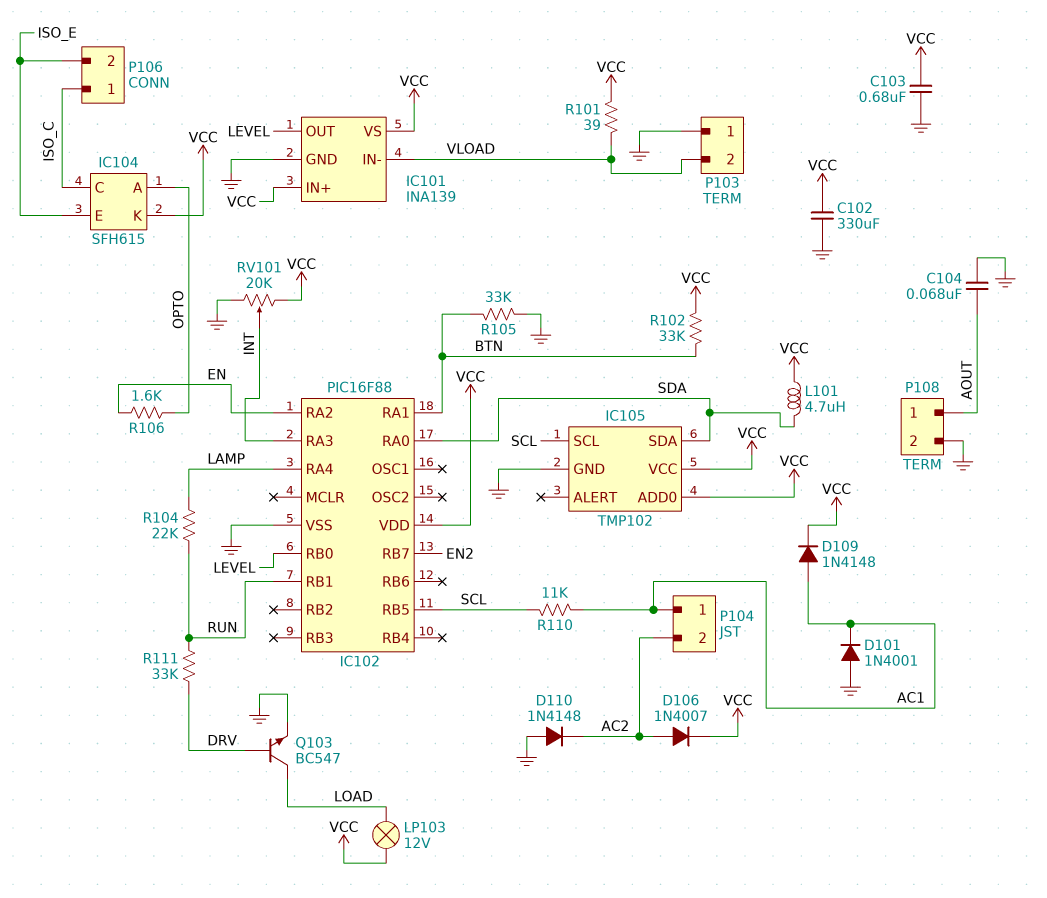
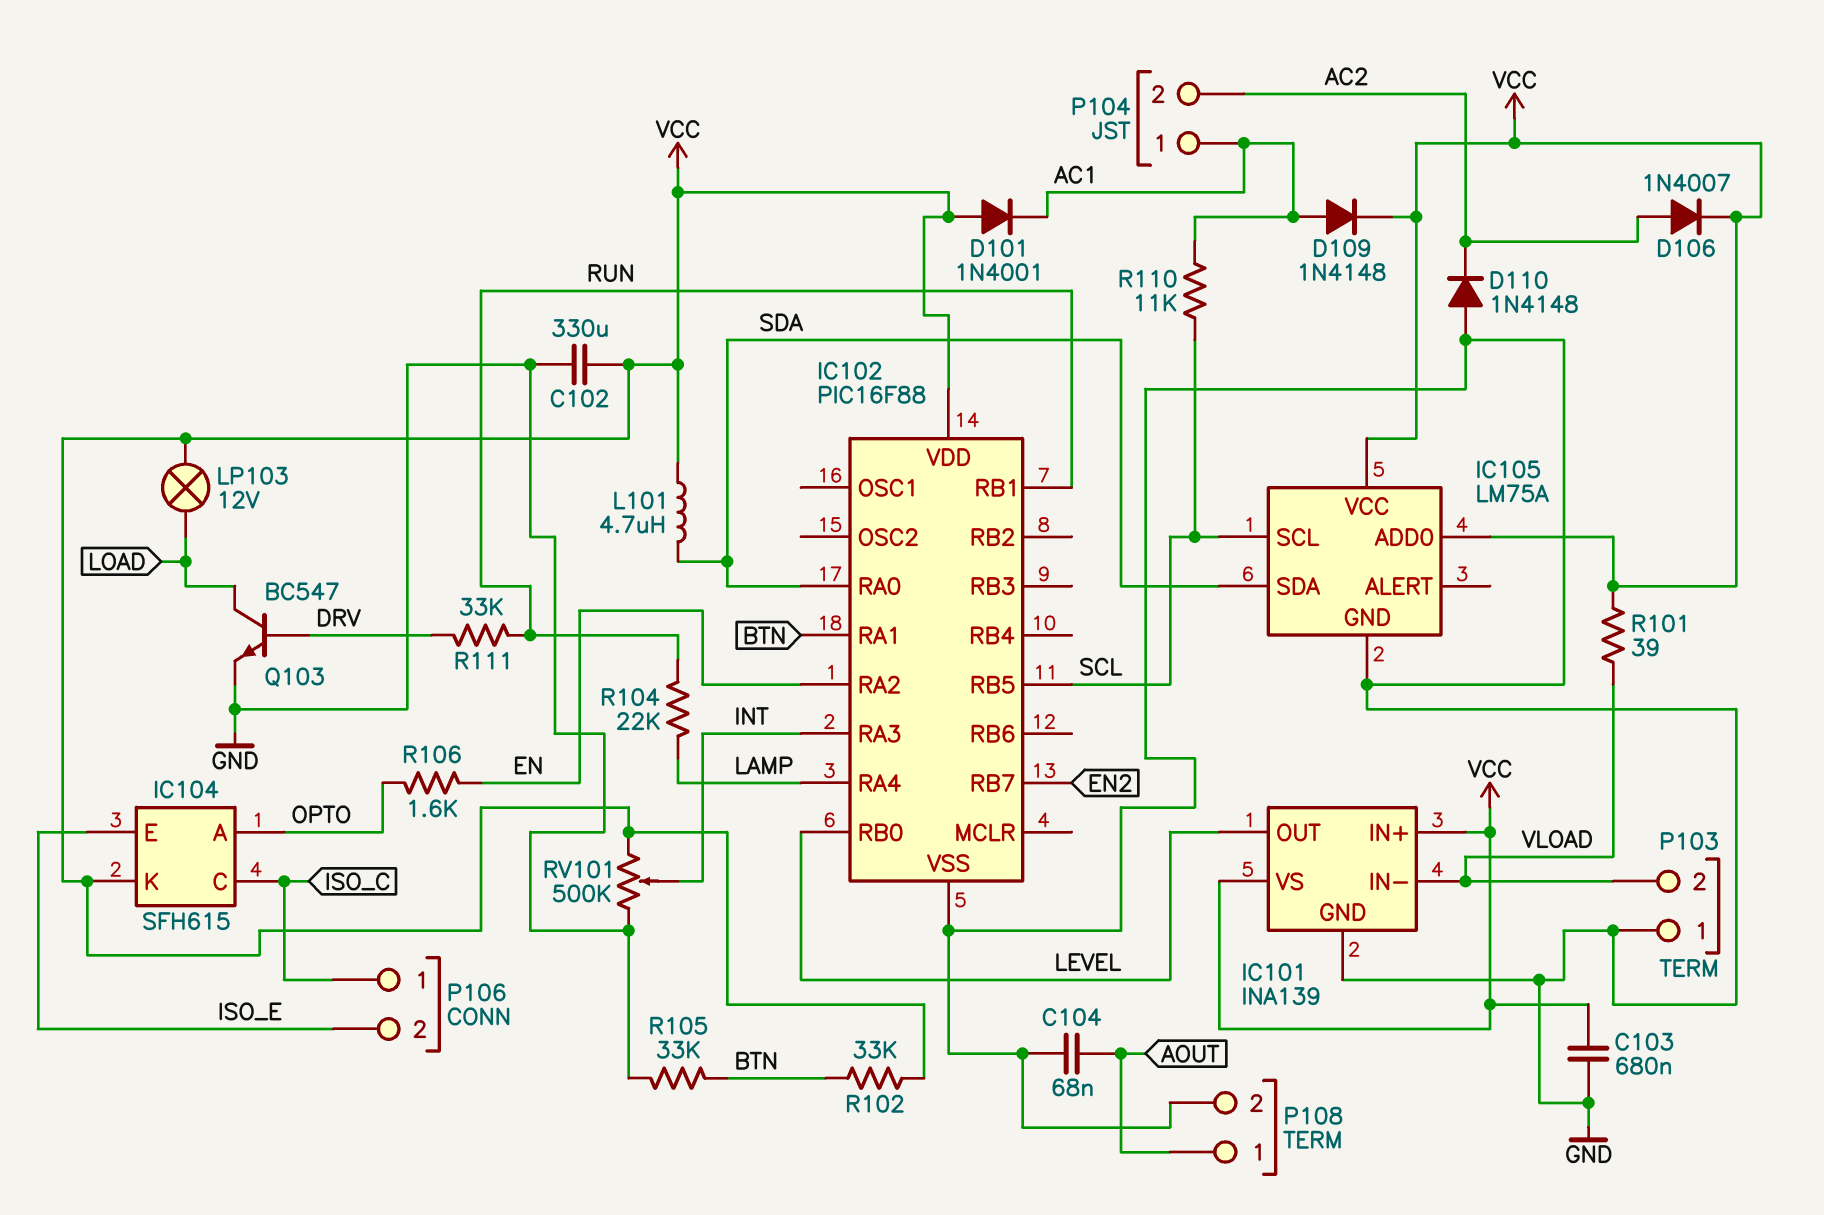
D101: diode 1N4001 (A GND, K AC1) -> diode 1N4001 (A VCC, K AC1)
IC105: TMP102 -> LM75A
RV101: 20k (GND, VCC, wiper INT) -> 500k (GND, VCC, wiper INT)

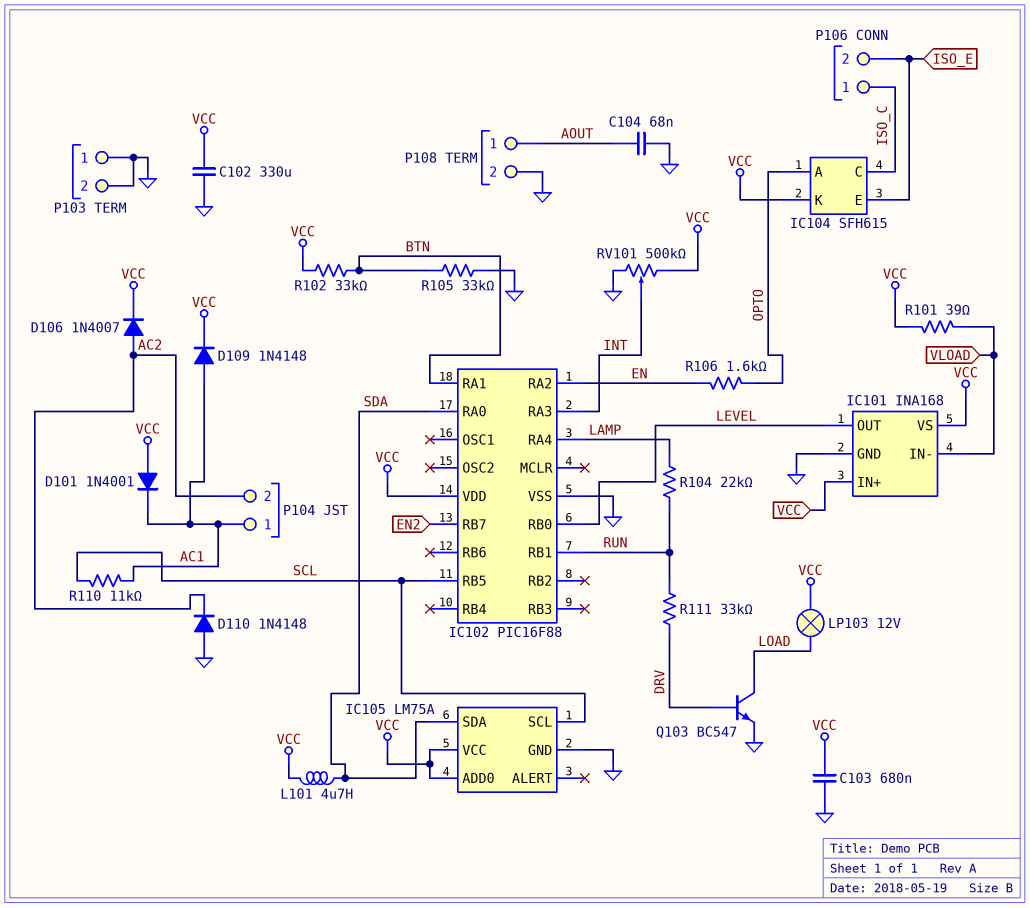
IC101: INA139 -> INA168
P103 pin 2: VLOAD -> GND

